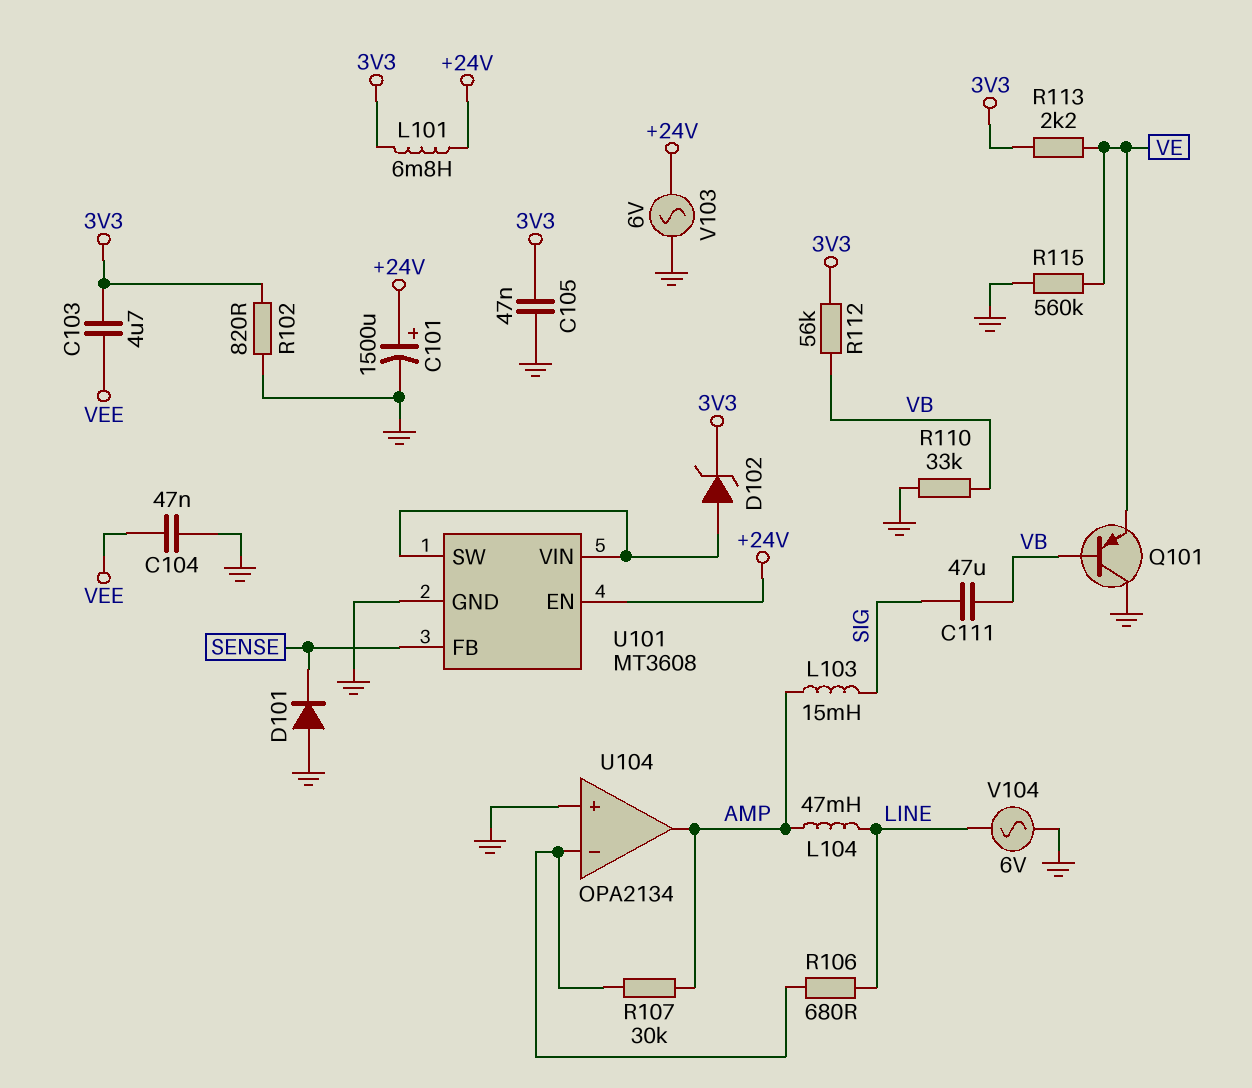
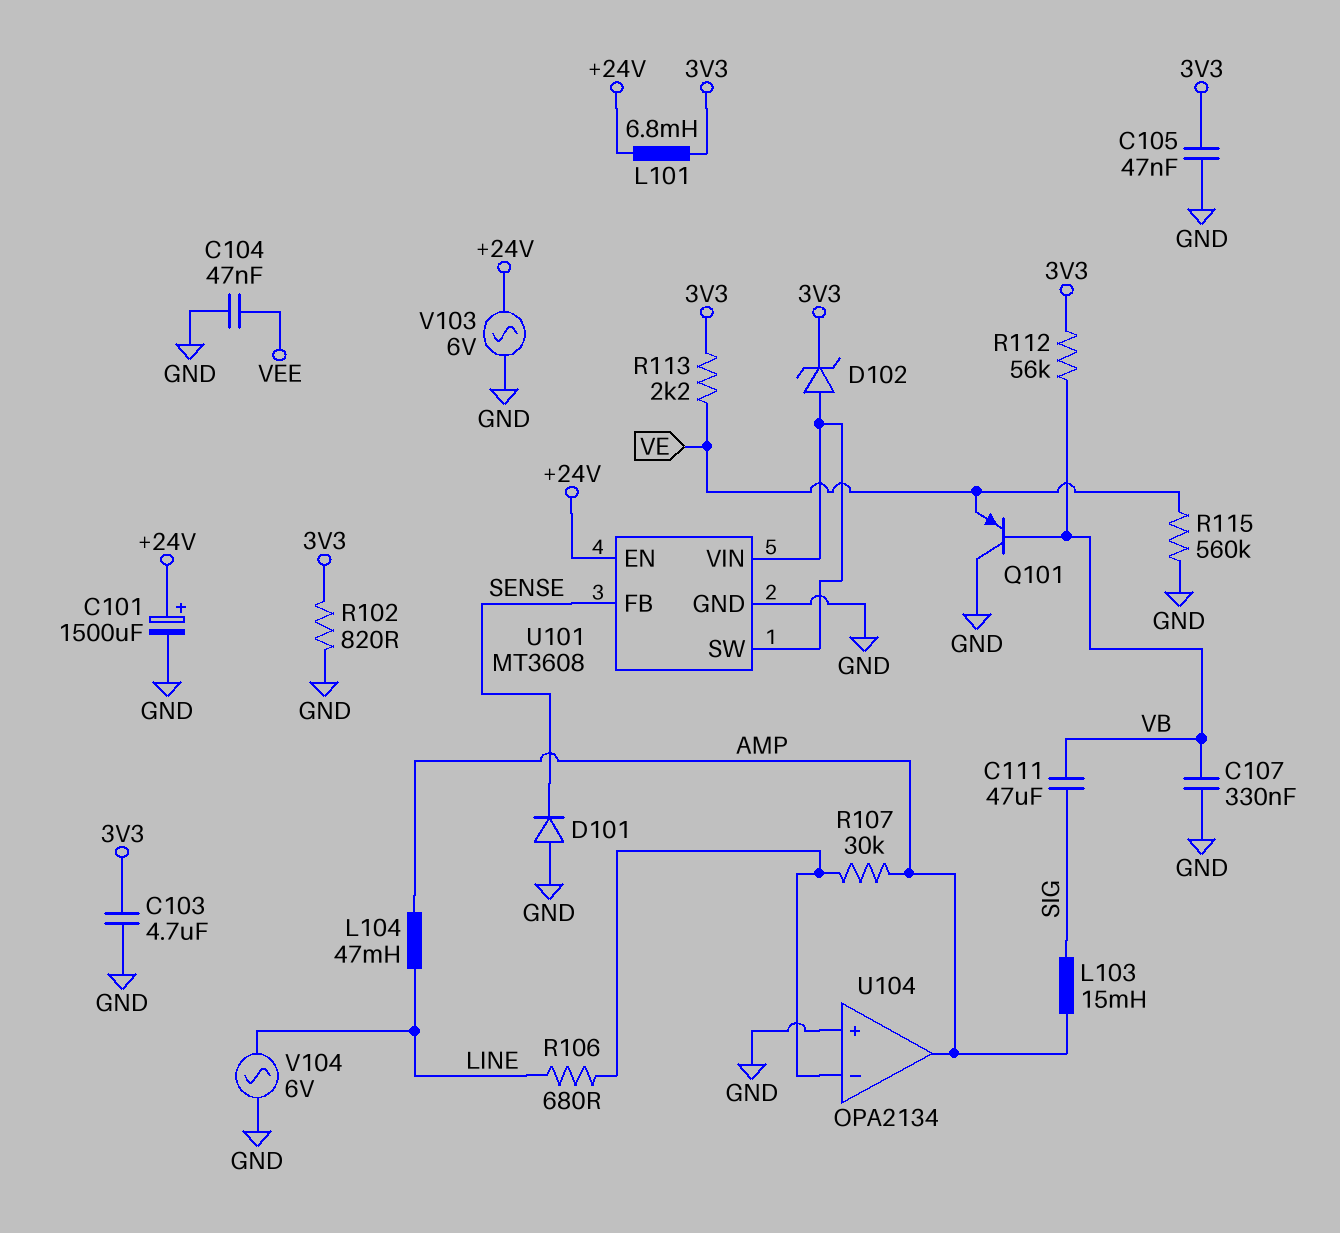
C103: 4.7uF (3V3, VEE) -> 4.7uF (3V3, GND)
C107: none -> 330nF (GND, VB)
R110: 33k (GND, VB) -> none

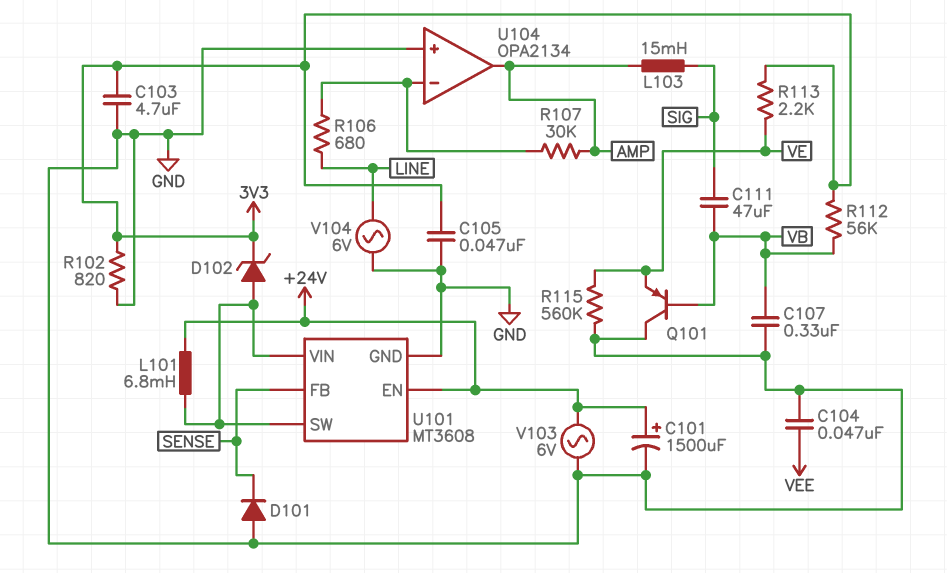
L101: 6.8mH (+24V, 3V3) -> 6.8mH (+24V, U101/SW)
L104: 47mH (AMP, LINE) -> none

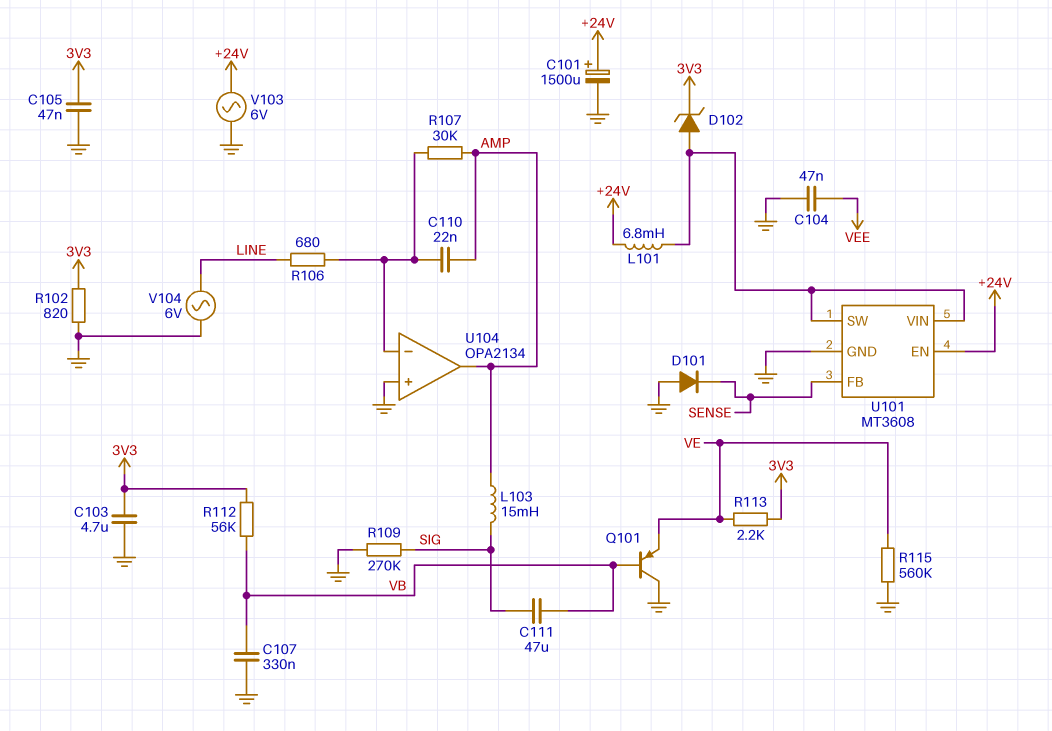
C110: none -> 22nF (AMP, U104/in-)
R109: none -> 270k (GND, SIG)

